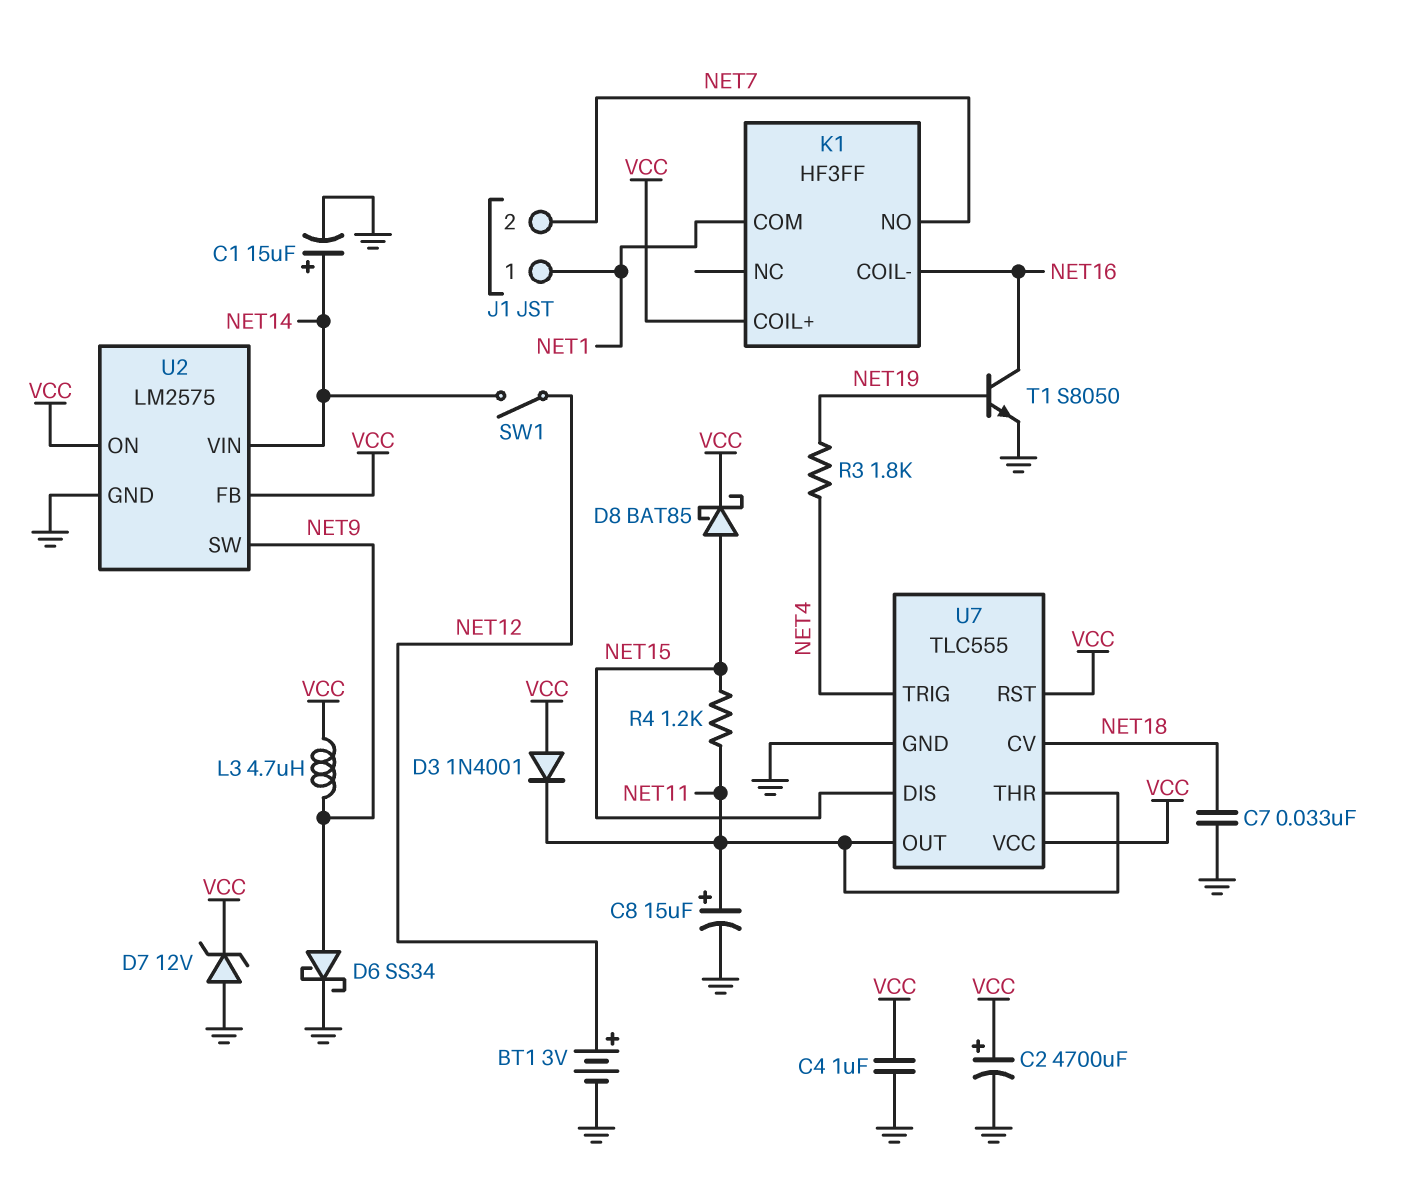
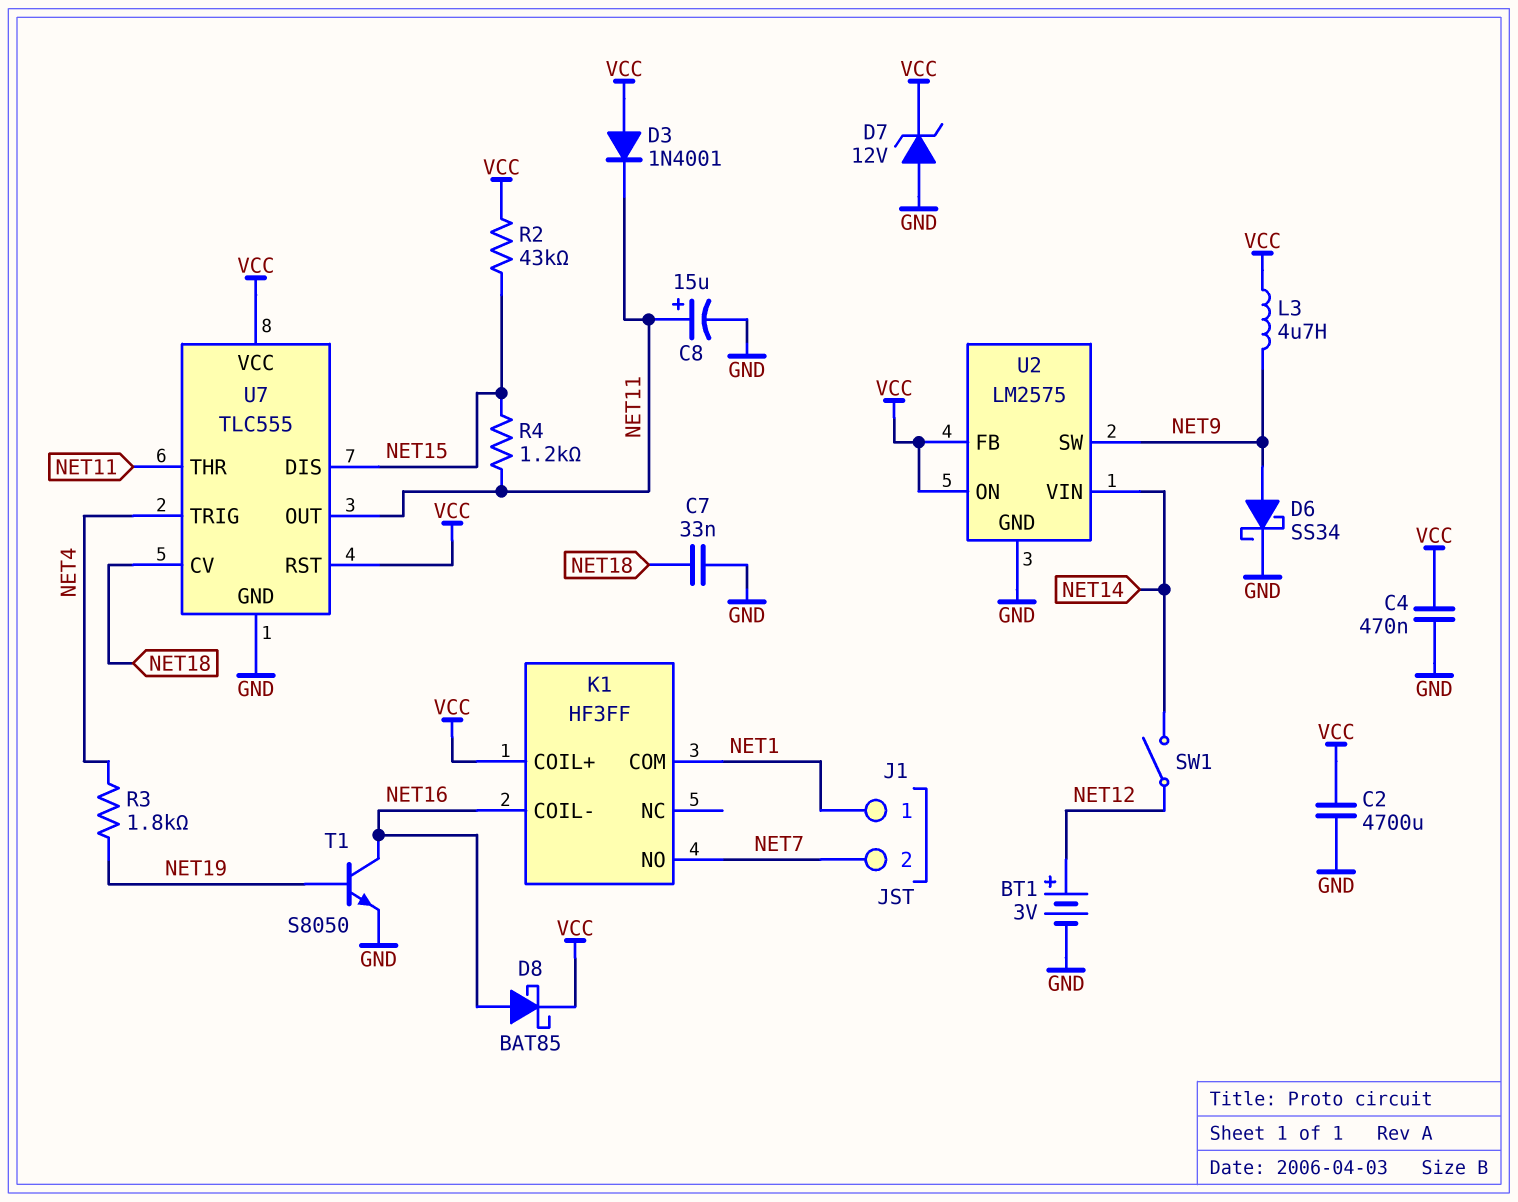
C1: 15uF (plus NET14, minus GND) -> none
C2: 4700uF (plus VCC, minus GND) -> 4700uF (GND, VCC)
C4: 1uF (GND, VCC) -> 470nF (GND, VCC)
D8: schottky BAT85 (A NET15, K VCC) -> schottky BAT85 (A NET16, K VCC)
R2: none -> 43k (NET15, VCC)

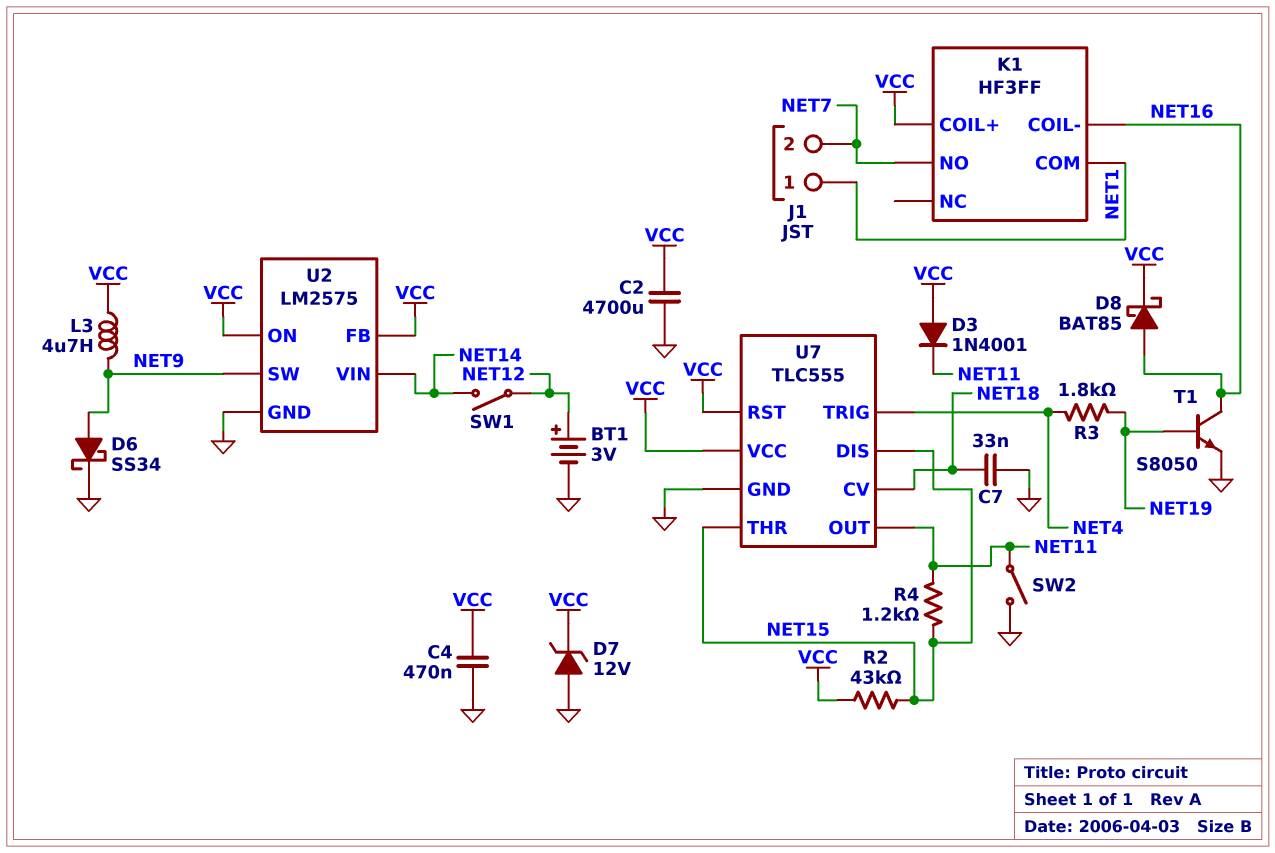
C8: 15uF (plus NET11, minus GND) -> none
SW2: none -> switch (GND, NET11)
U7 pin THR: NET11 -> NET15

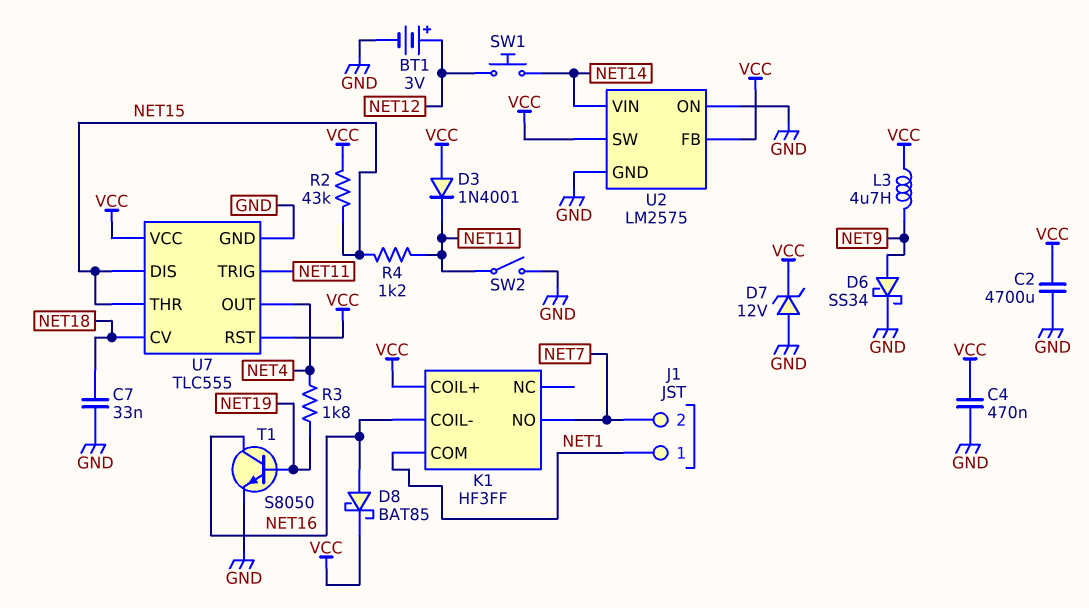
SW1: switch (NET12, NET14) -> button (NET12, NET14)
U2 pin ON: VCC -> GND
U2 pin SW: NET9 -> VCC
U7 pin OUT: NET11 -> NET4
U7 pin TRIG: NET4 -> NET11

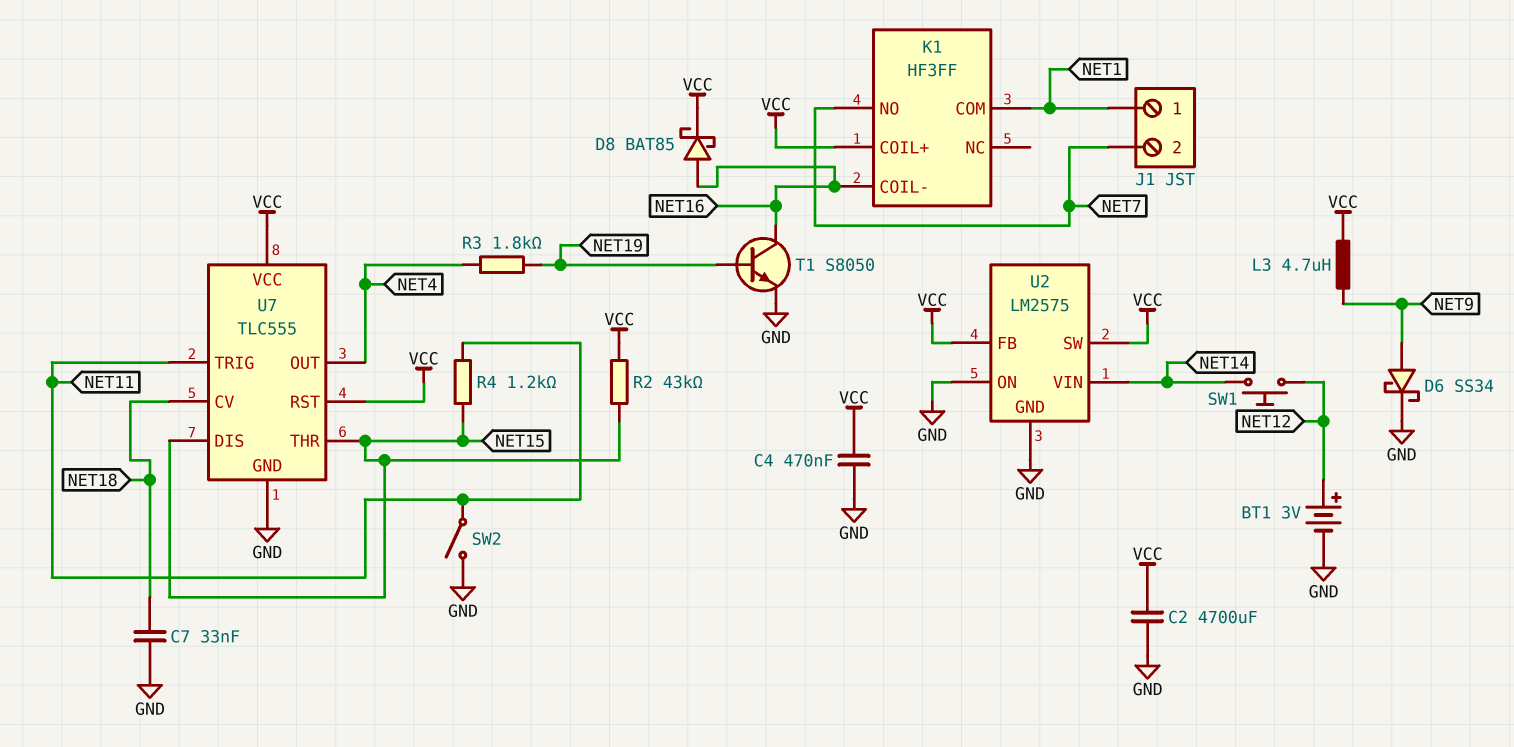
D3: diode 1N4001 (A VCC, K NET11) -> none
D7: zener 12V (A GND, K VCC) -> none

